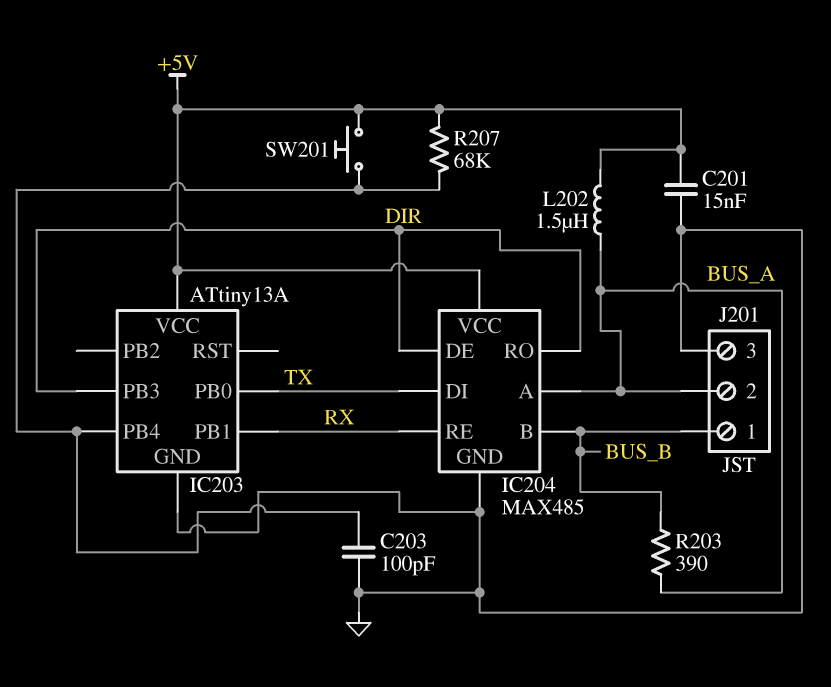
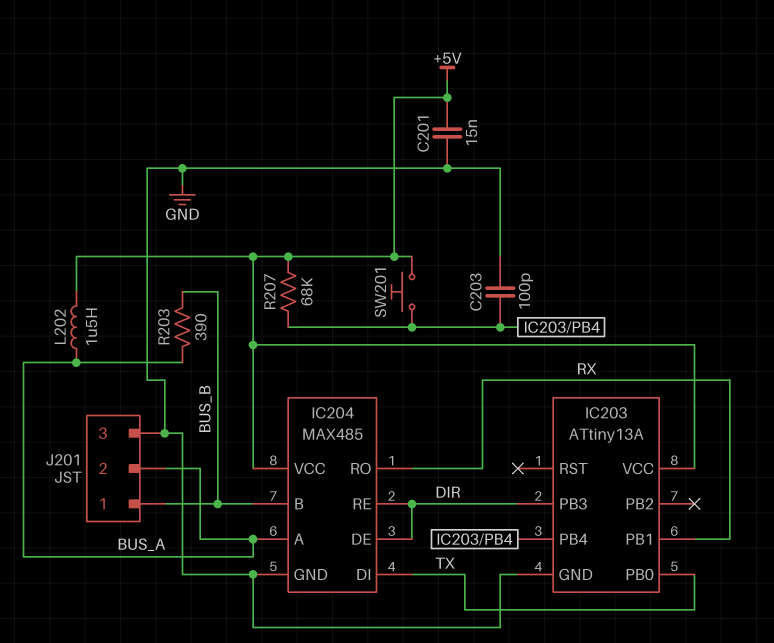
IC204 pin RE: RX -> DIR
IC204 pin RO: DIR -> RX

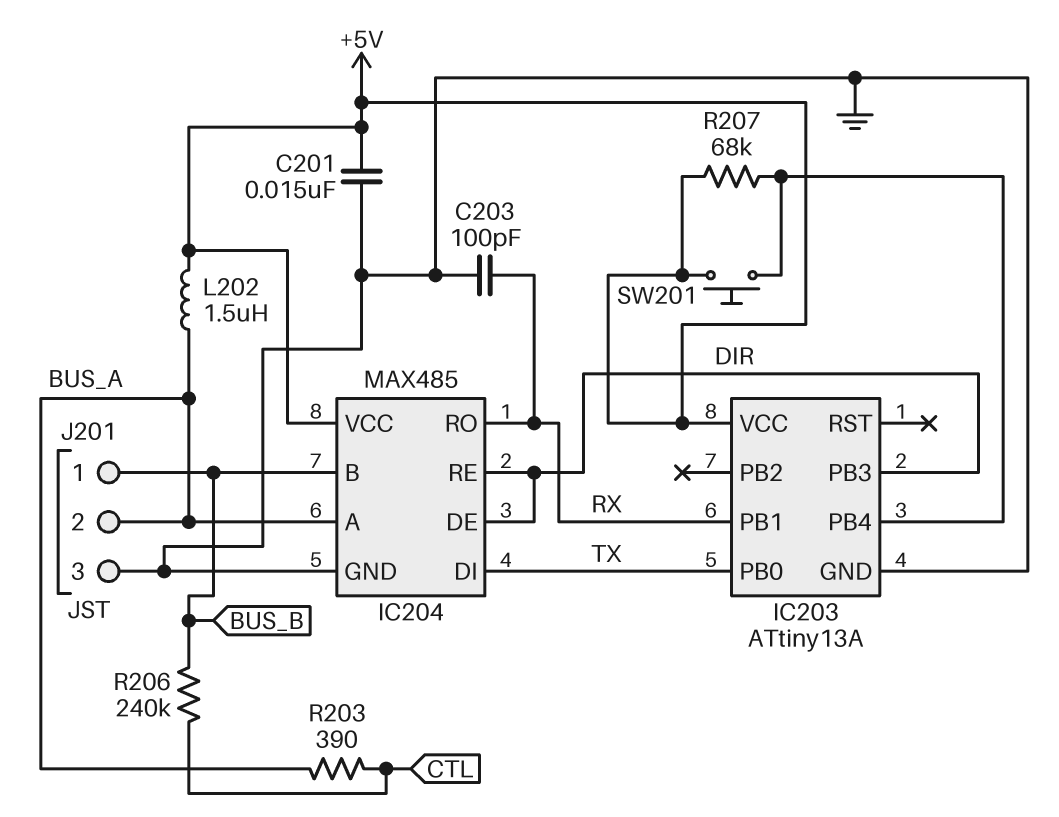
C203: 100pF (GND, IC203/PB4) -> 100pF (GND, RX)
R203: 390 (BUS_A, BUS_B) -> 390 (BUS_A, CTL)
R206: none -> 240k (BUS_B, CTL)

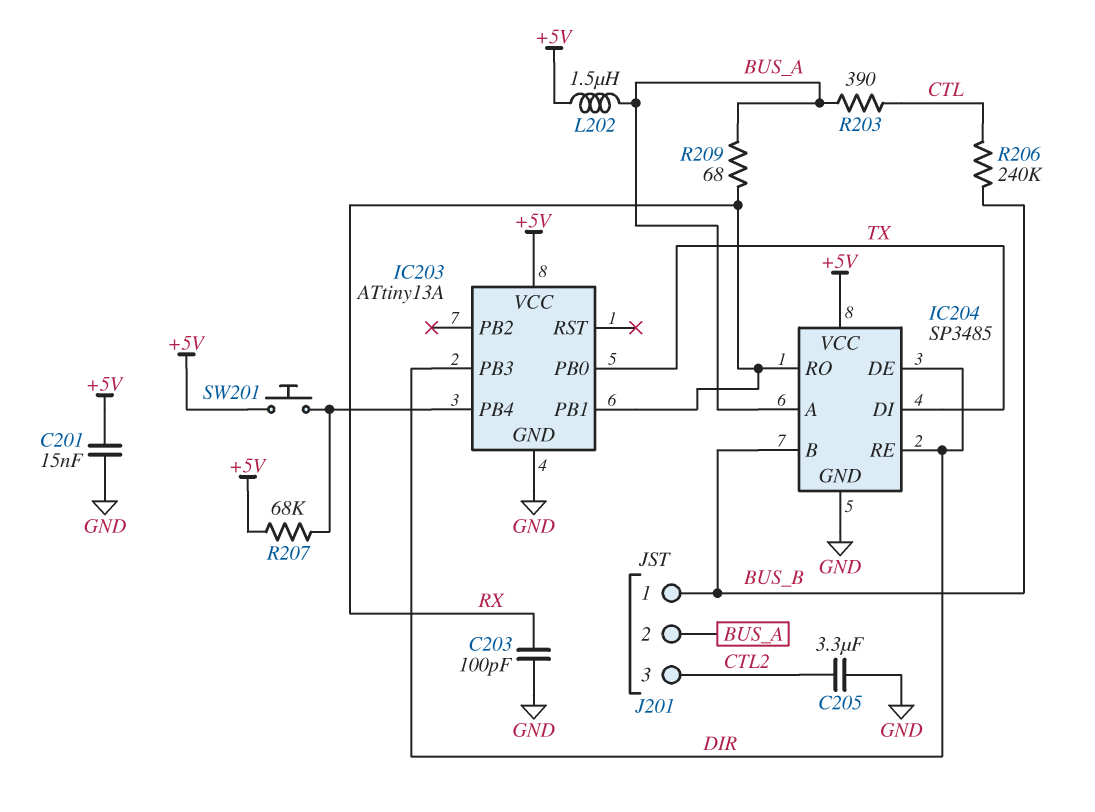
C205: none -> 3.3uF (CTL2, GND)
IC204: MAX485 -> SP3485
J201 pin 3: GND -> CTL2
R209: none -> 68 (BUS_A, RX)

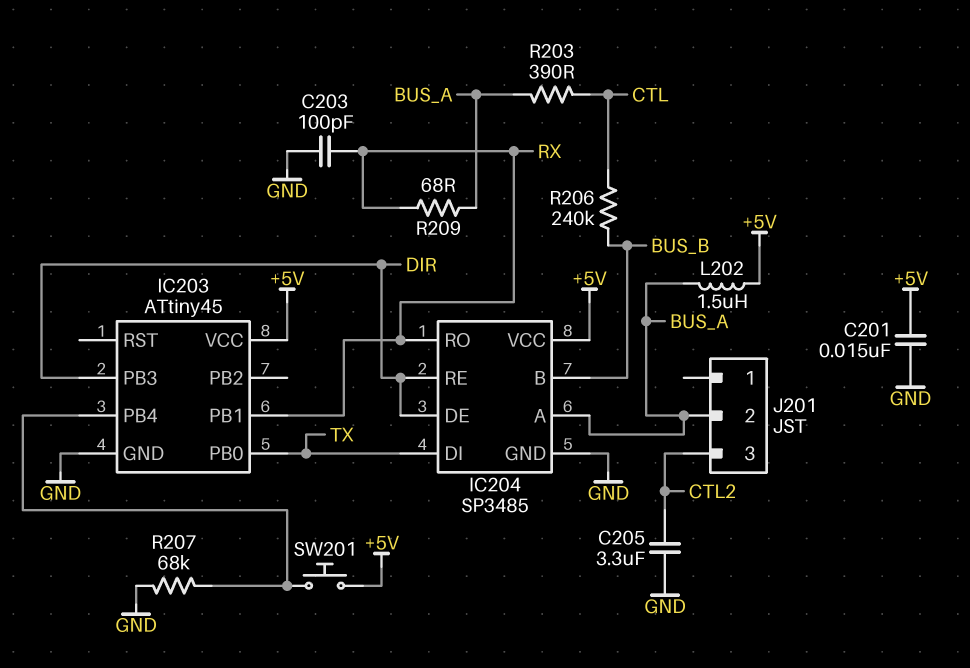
IC203: ATtiny13A -> ATtiny45
J201 pin 1: BUS_B -> none
R207: 68k (+5V, IC203/PB4) -> 68k (GND, IC203/PB4)

